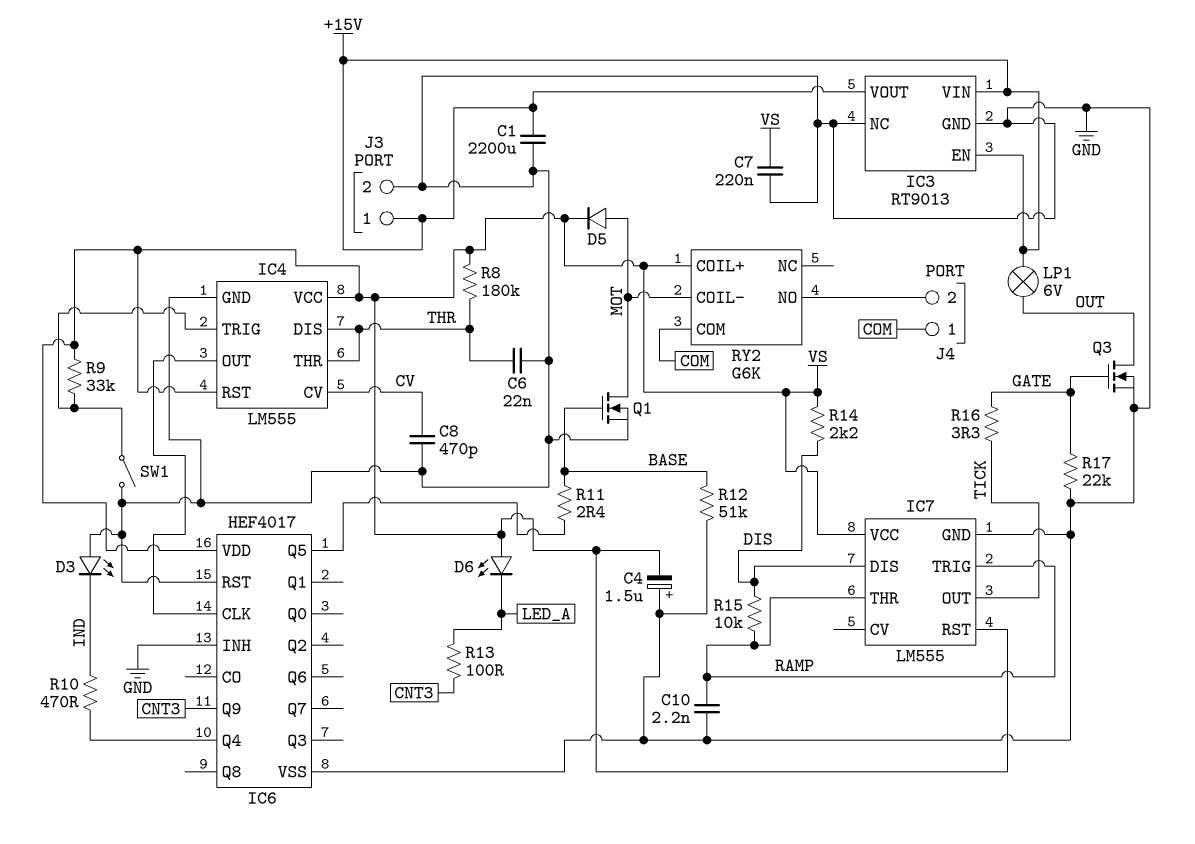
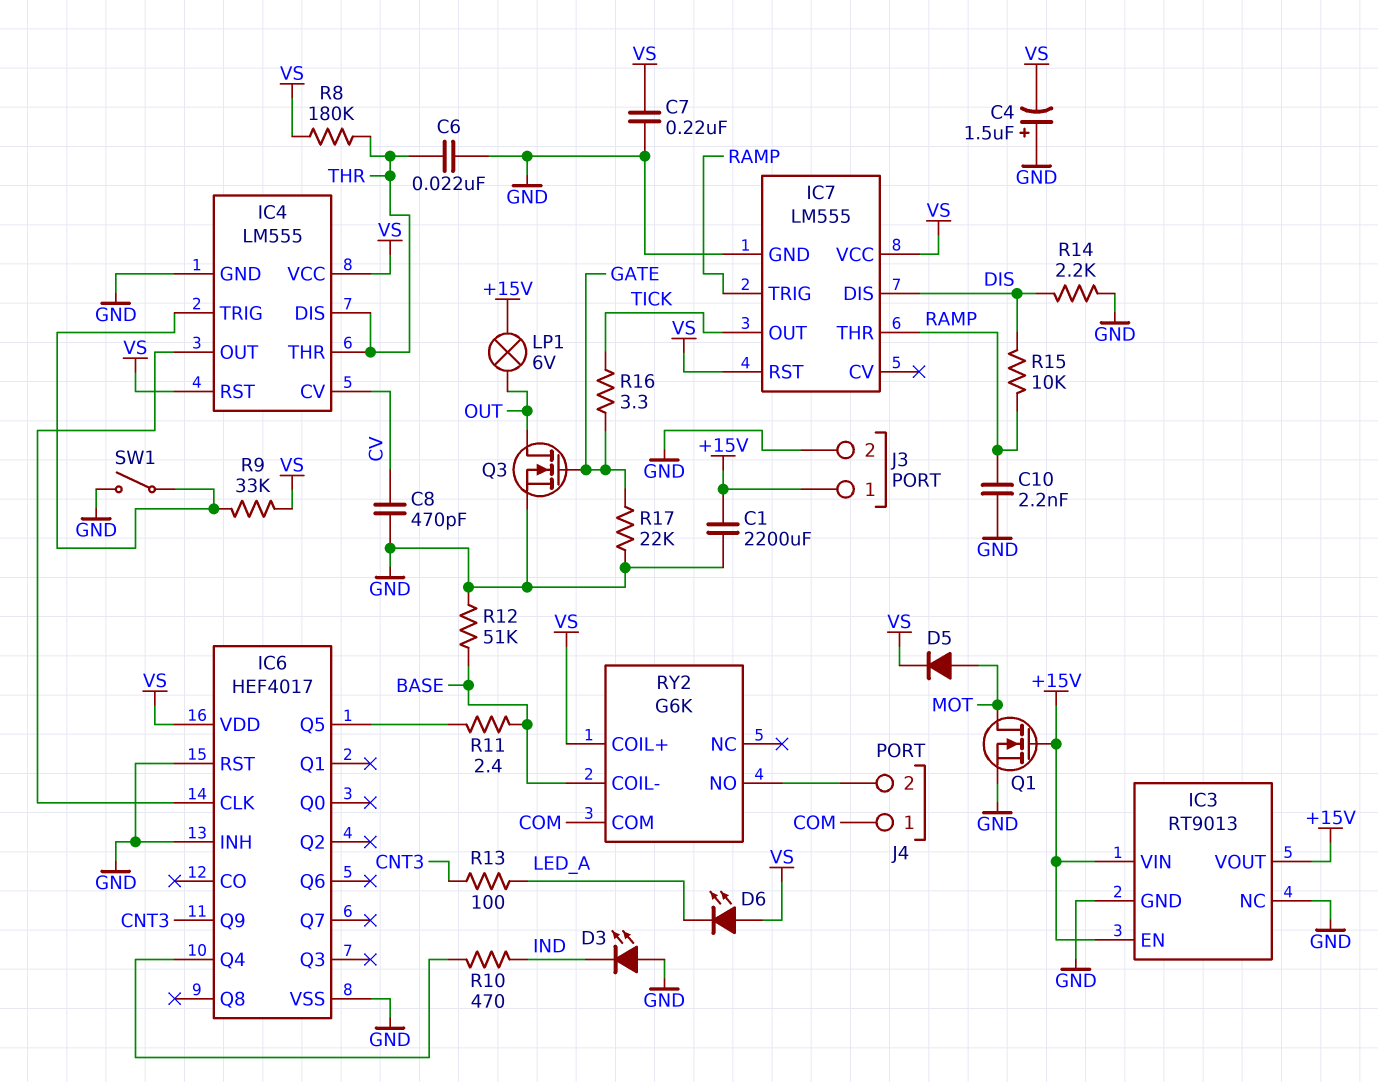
Q1: NMOS (G BASE, D MOT, S GND) -> NMOS (G +15V, D MOT, S GND)
R14: 2.2k (DIS, VS) -> 2.2k (DIS, GND)
RY2 pin COIL-: MOT -> BASE

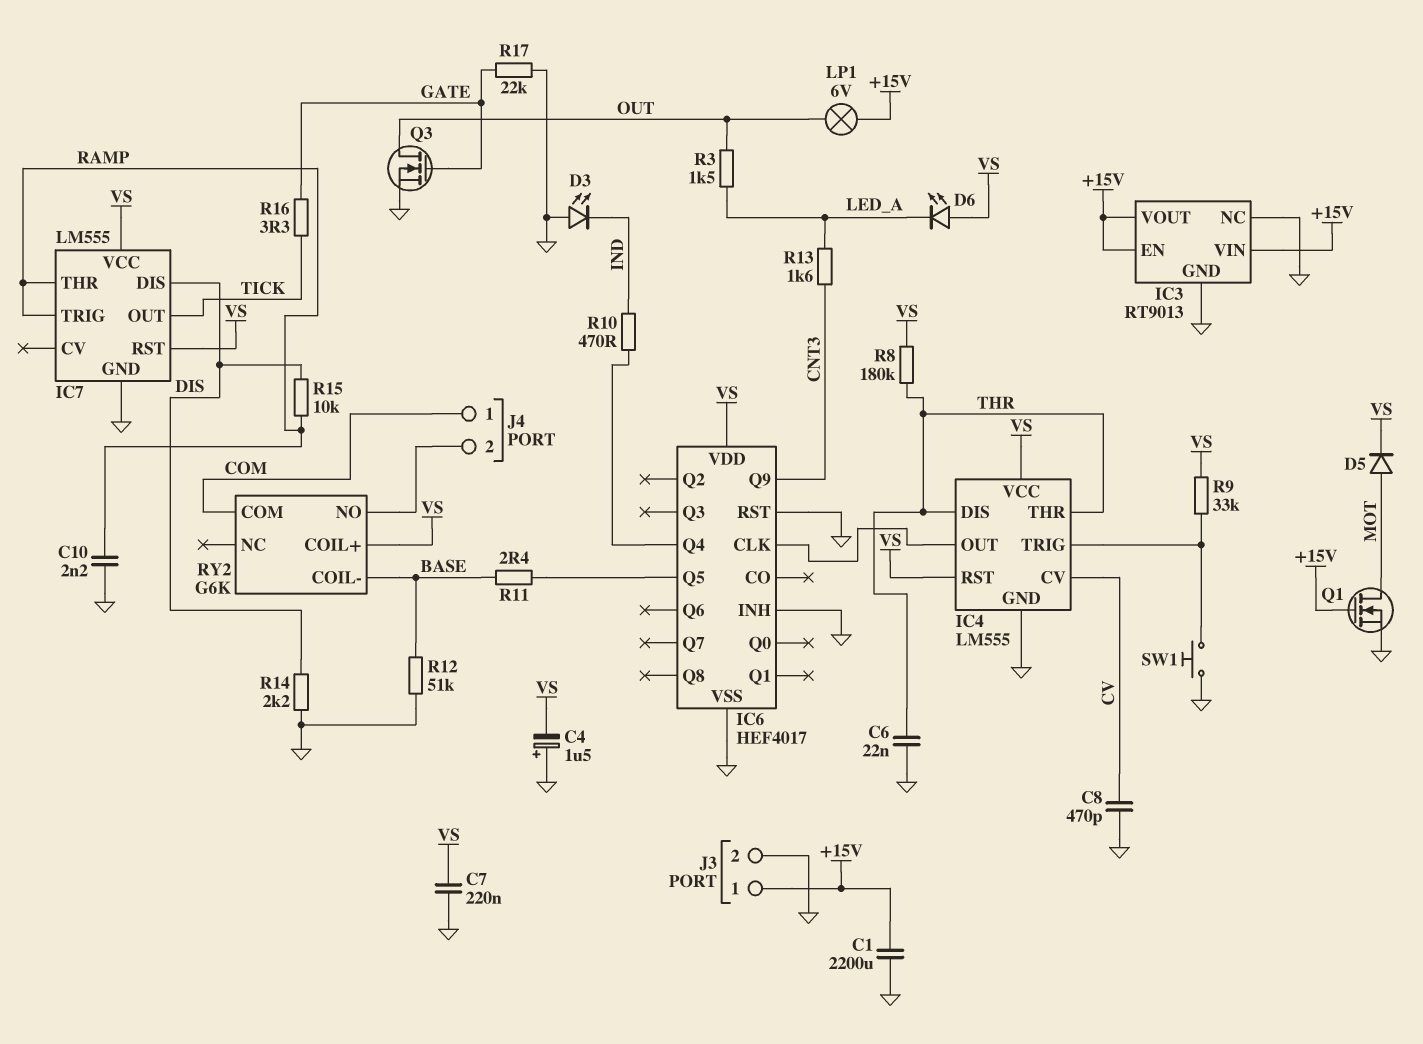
R3: none -> 1.5k (LED_A, OUT)
R13: 100 (CNT3, LED_A) -> 1.6k (CNT3, LED_A)
SW1: switch (GND, IC4/TRIG) -> button (GND, IC4/TRIG)

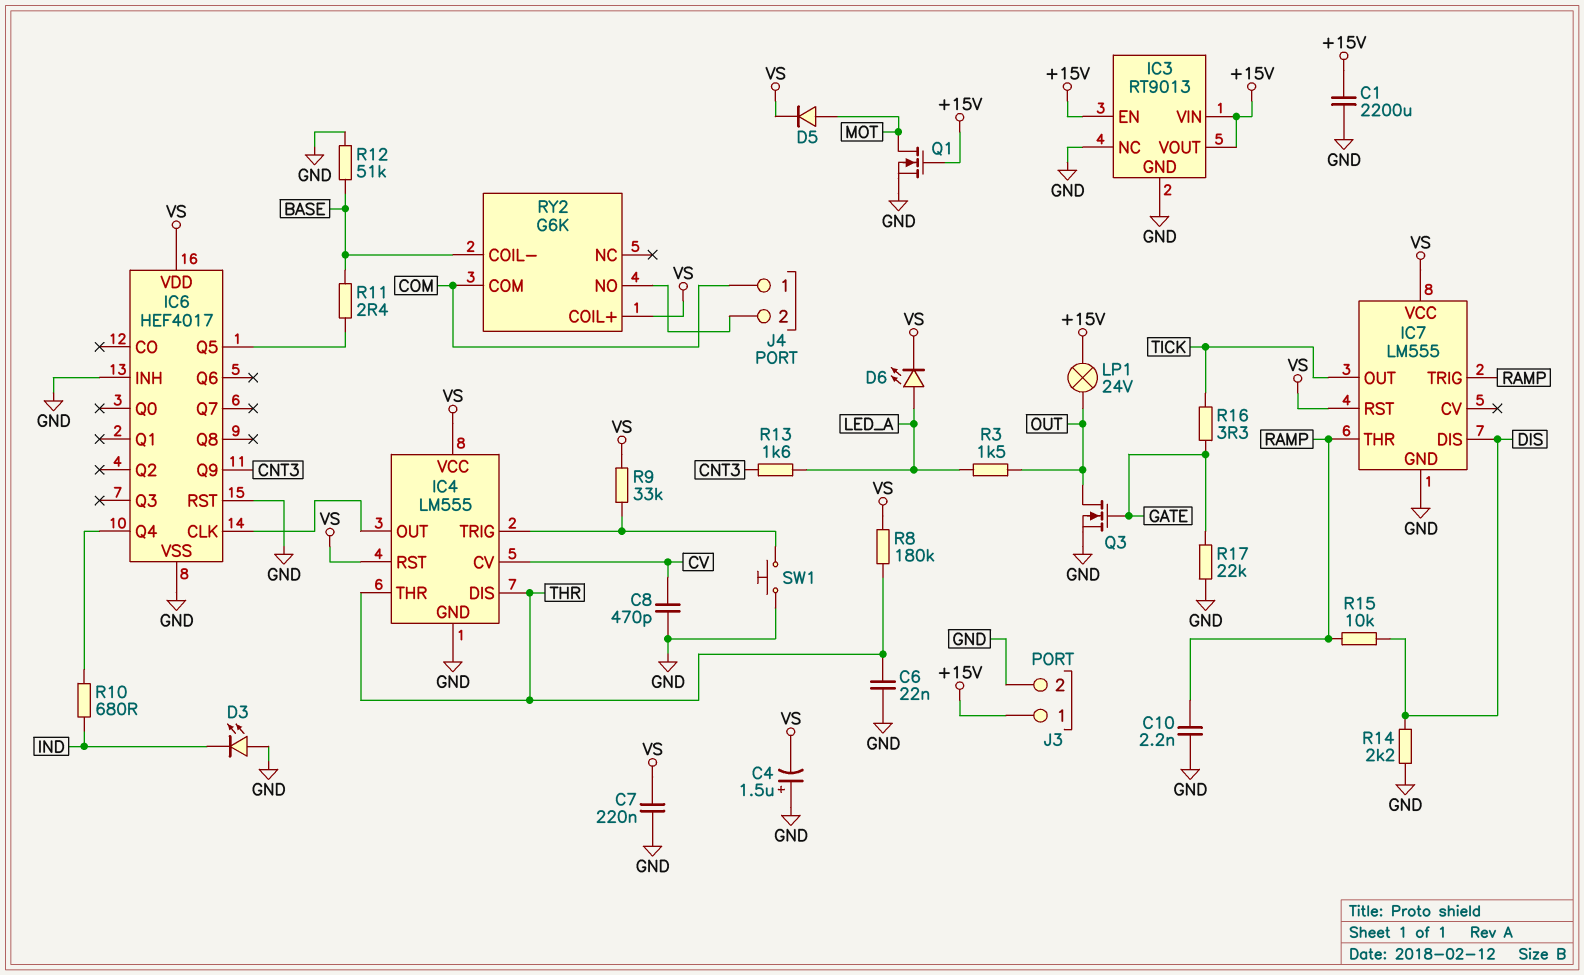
D6: LED (A VS, K LED_A) -> LED (A LED_A, K VS)
LP1: lamp 6V (+15V, OUT) -> lamp 24V (+15V, OUT)
R10: 470 (IC6/Q4, IND) -> 680 (IC6/Q4, IND)

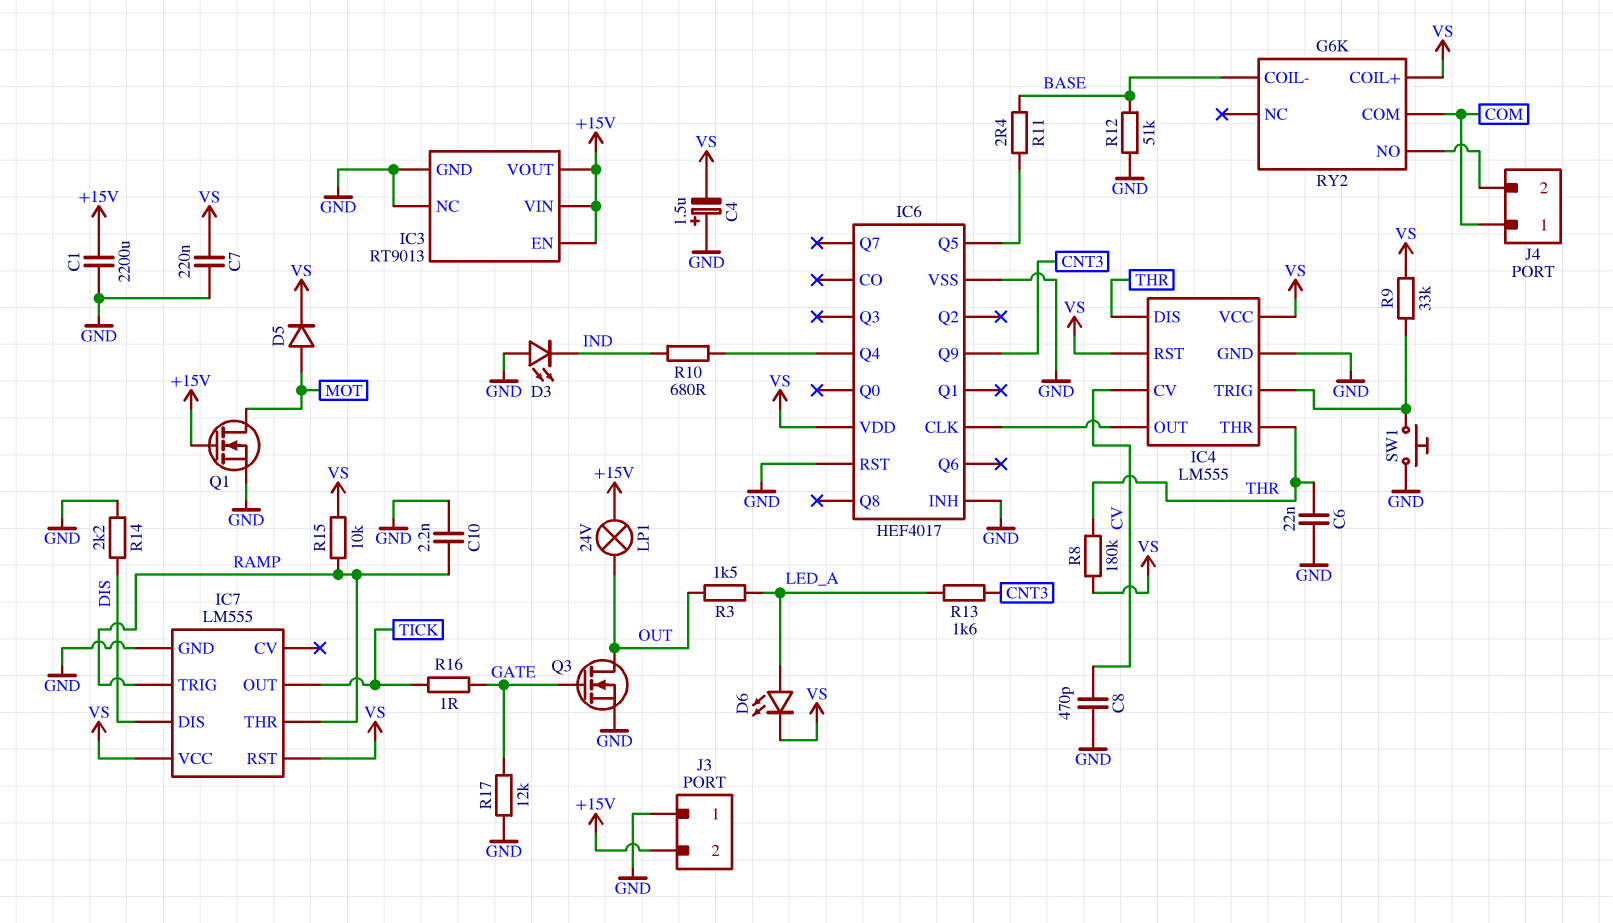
J3 pin 1: +15V -> GND
J3 pin 2: GND -> +15V
R15: 10k (DIS, RAMP) -> 10k (RAMP, VS)
R16: 3.3 (GATE, TICK) -> 1 (GATE, TICK)
R17: 22k (GATE, GND) -> 12k (GATE, GND)

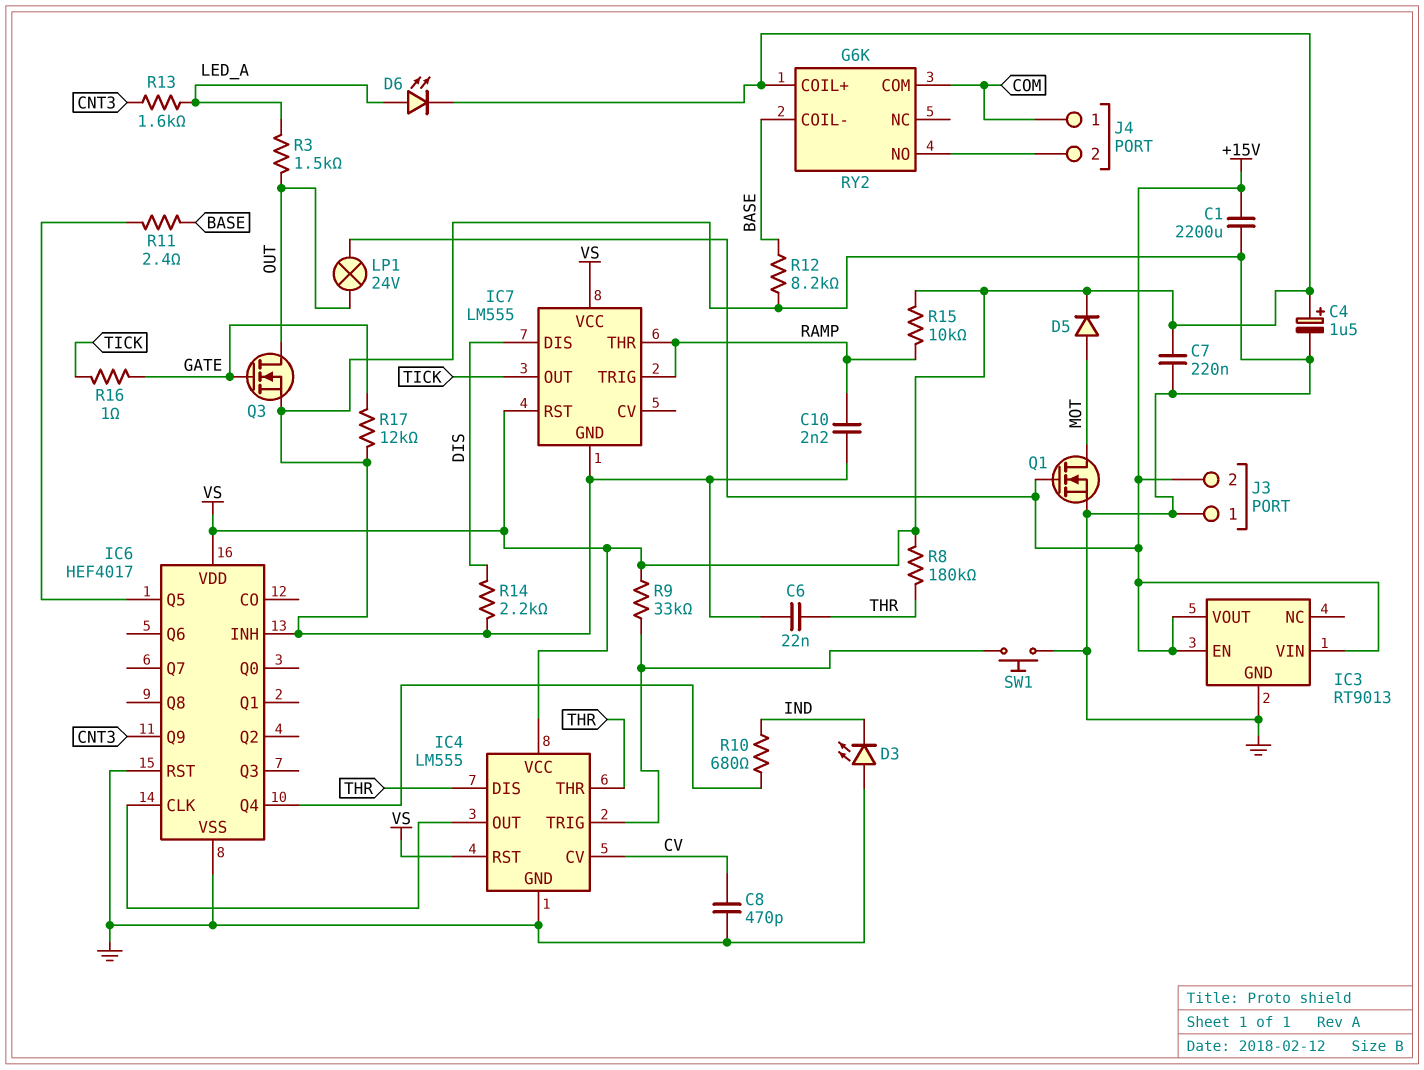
C4: 1.5uF (plus GND, minus VS) -> 1.5uF (plus VS, minus GND)
IC3 pin NC: GND -> none
R12: 51k (BASE, GND) -> 8.2k (BASE, GND)

